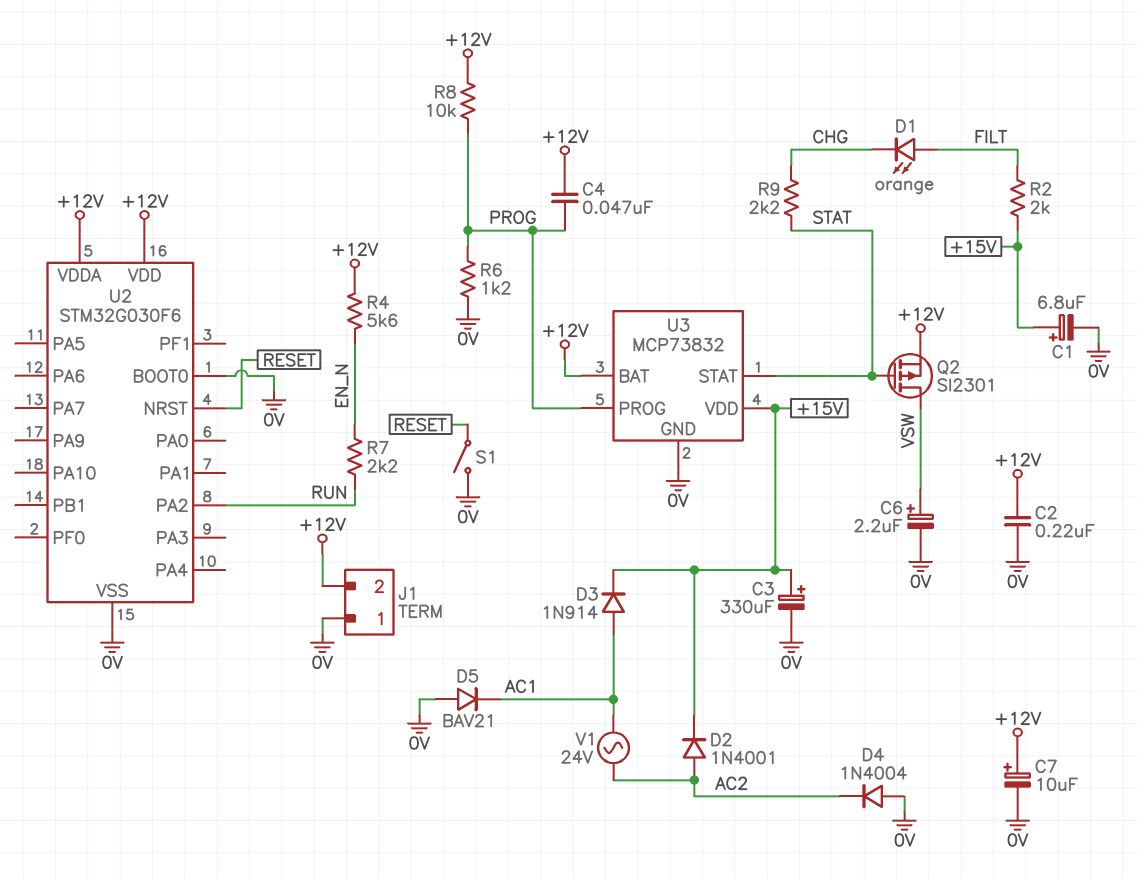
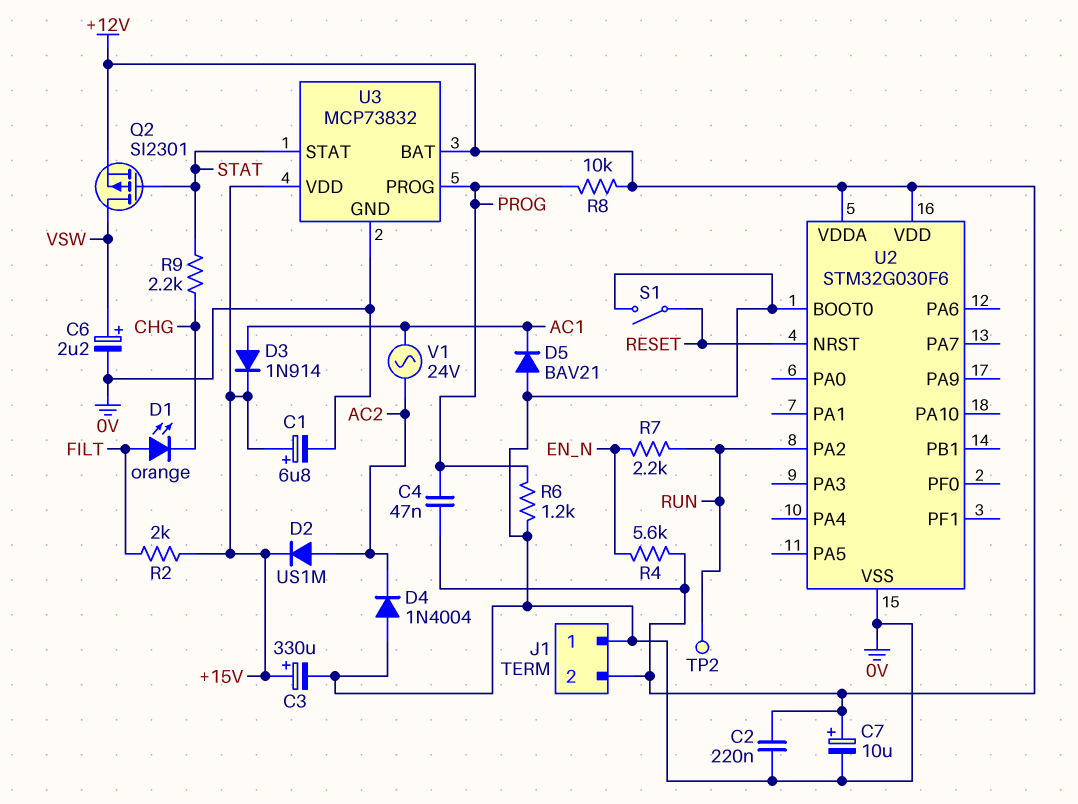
D2: diode 1N4001 (A AC2, K +15V) -> diode US1M (A AC2, K +15V)
TP2: none -> test point (RUN)

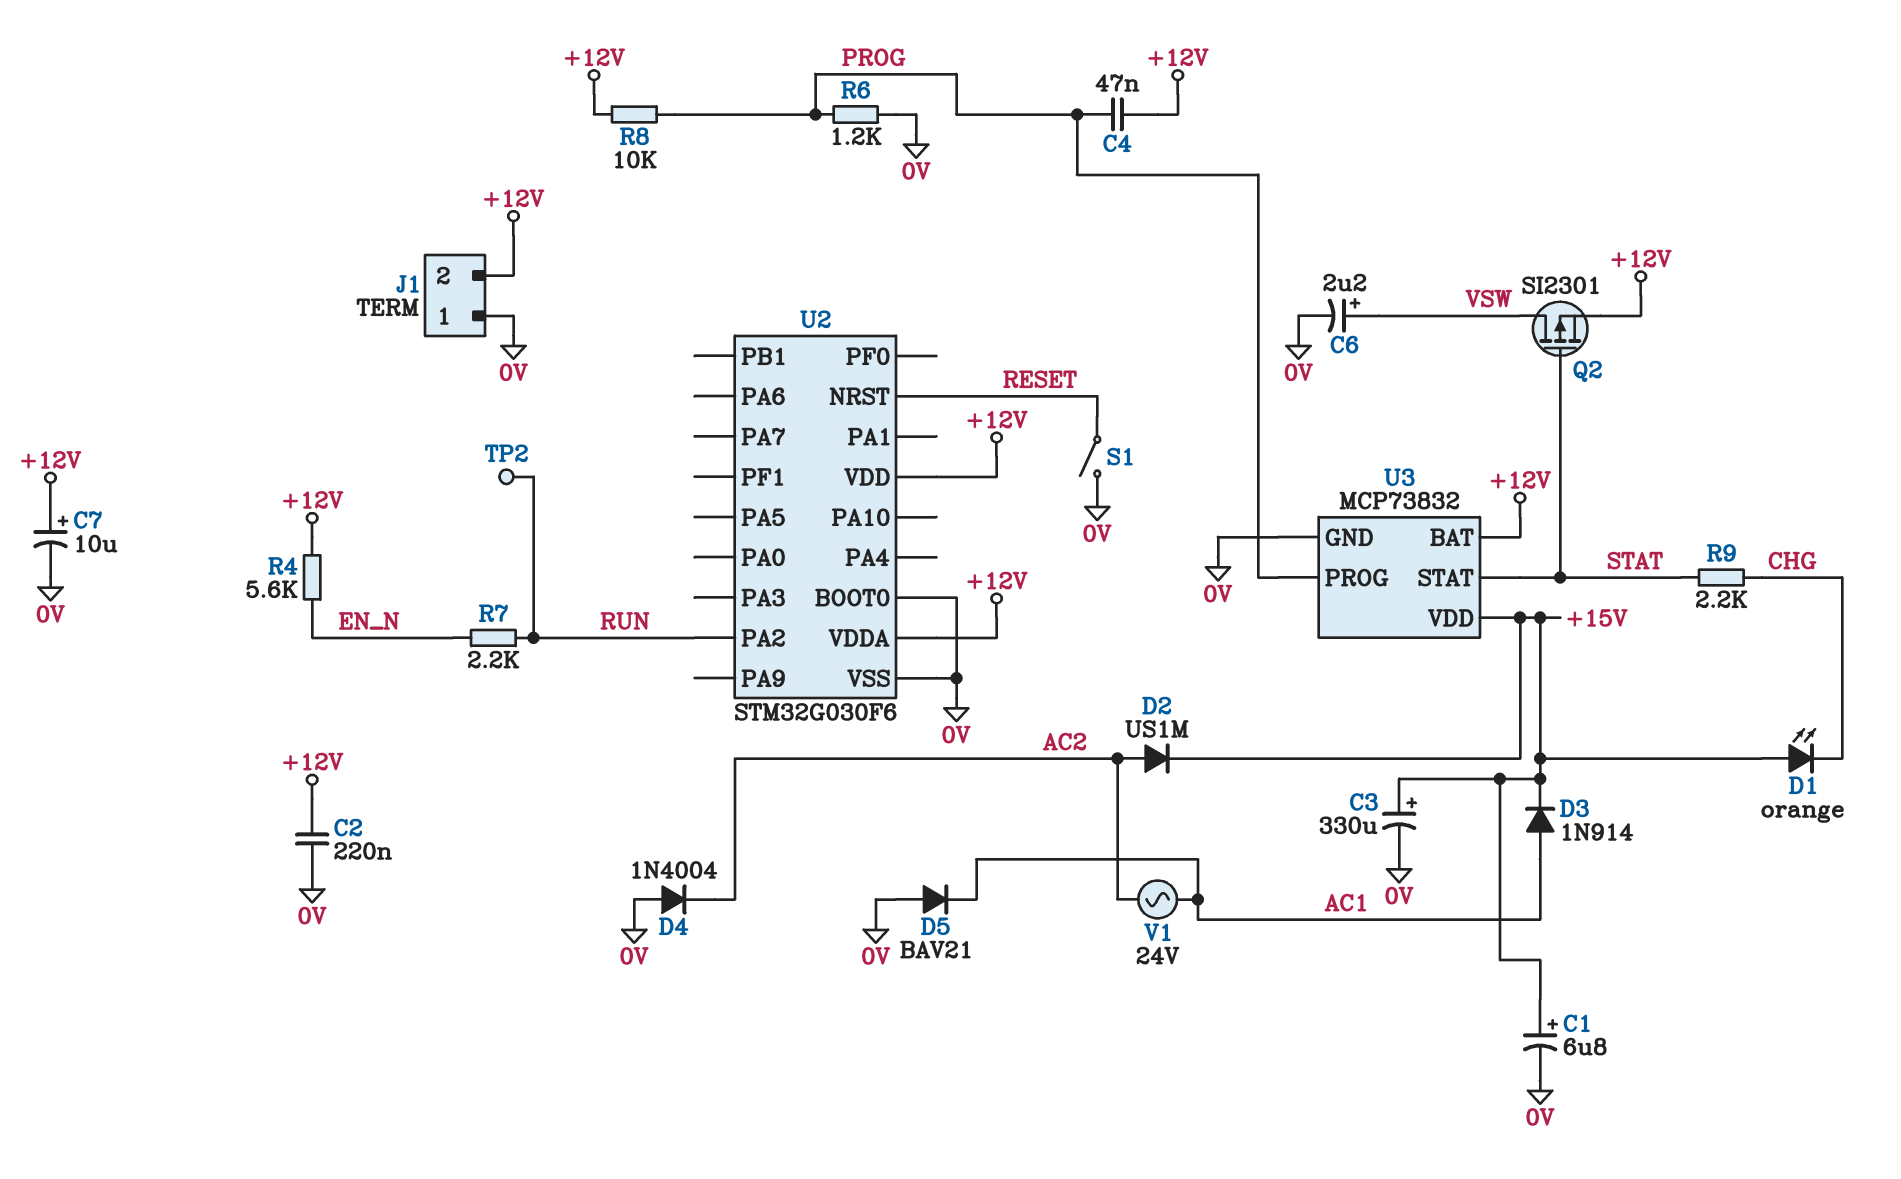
D1: LED orange (A FILT, K CHG) -> LED orange (A +15V, K CHG)
R2: 2k (+15V, FILT) -> none

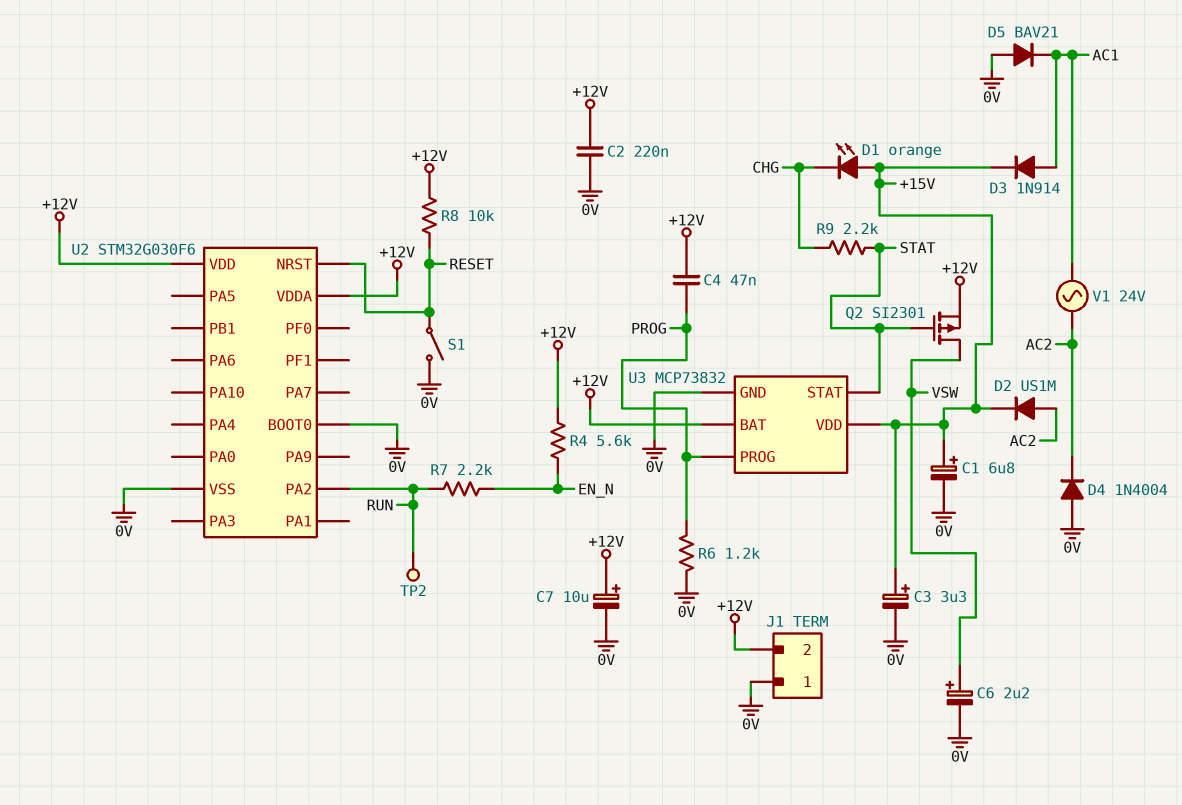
C3: 330uF (plus +15V, minus 0V) -> 3.3uF (plus +15V, minus 0V)
R8: 10k (+12V, PROG) -> 10k (+12V, RESET)

